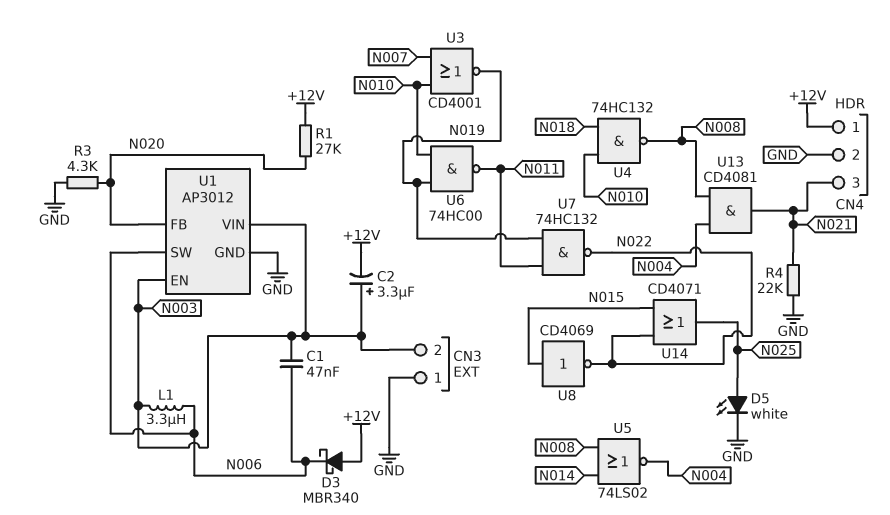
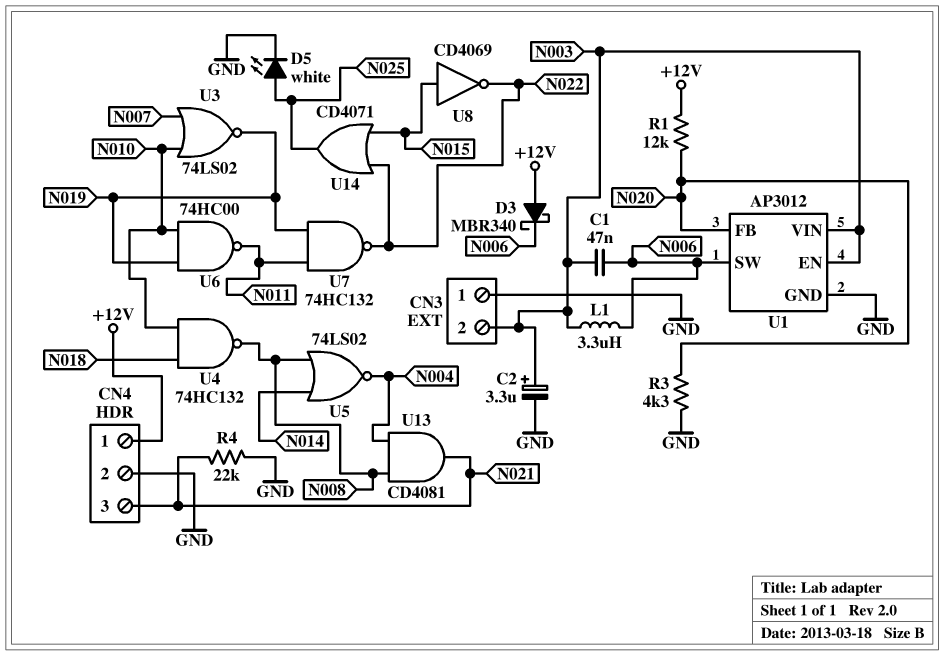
C2: 3.3uF (plus N003, minus +12V) -> 3.3uF (plus N003, minus GND)
R1: 27k (+12V, N020) -> 12k (+12V, N020)
U3: NOR CD4001 (in N007, in N010, out N019) -> NOR 74LS02 (in N007, in N010, out N019)

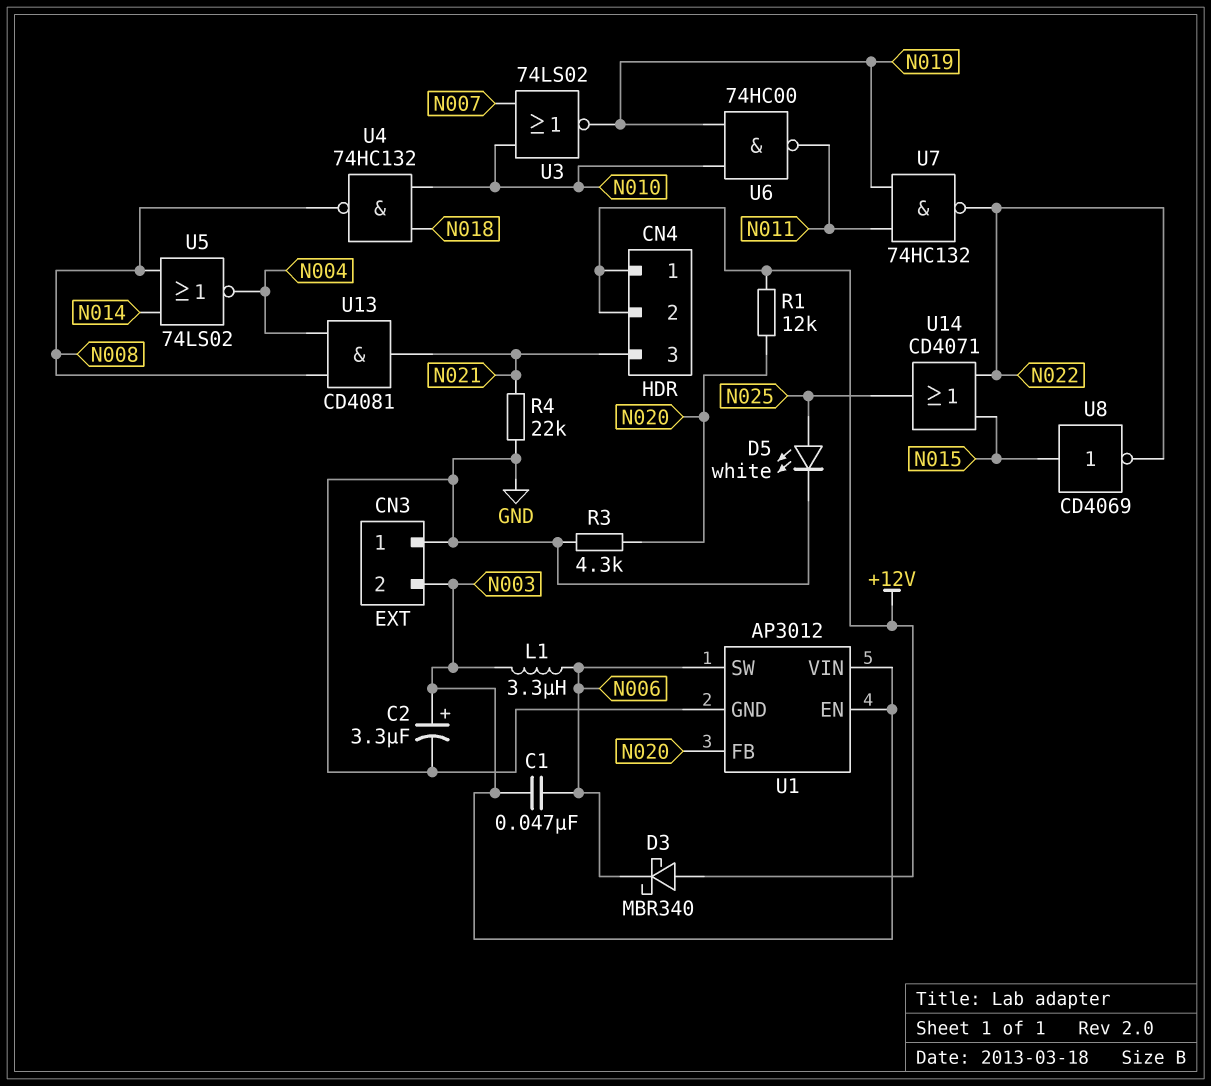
CN4 pin 2: GND -> +12V

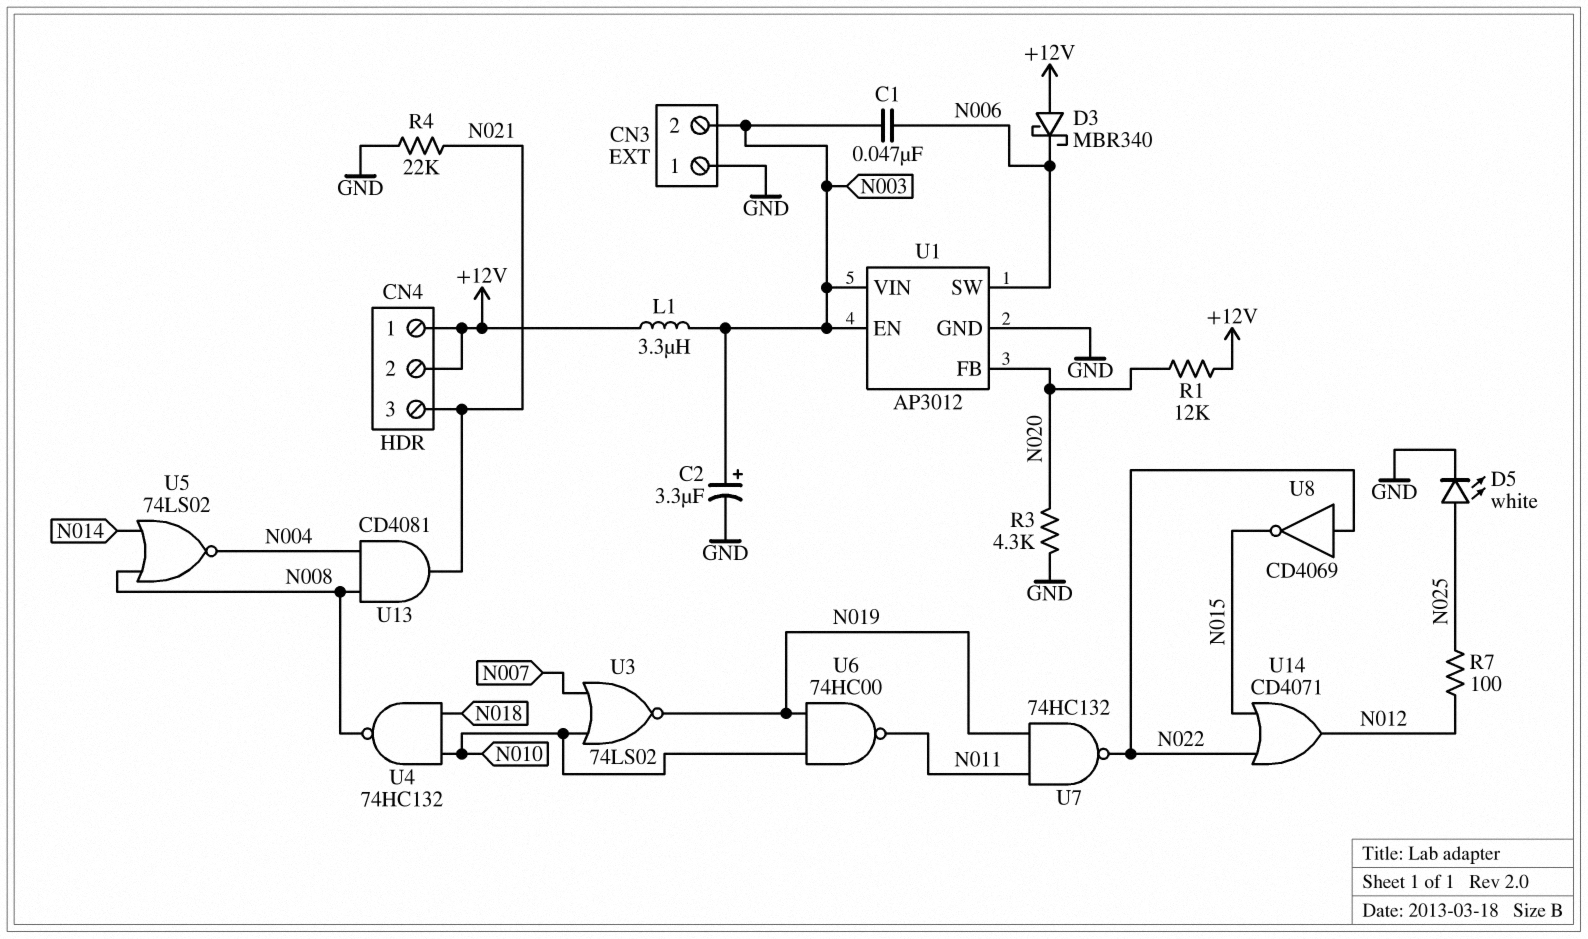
L1: 3.3uH (N003, N006) -> 3.3uH (+12V, N003)
R7: none -> 100 (N012, N025)
U8: NOT CD4069 (in N015, out N022) -> NOT CD4069 (in N022, out N015)
U14: OR CD4071 (in N015, in N022, out N025) -> OR CD4071 (in N015, in N022, out N012)

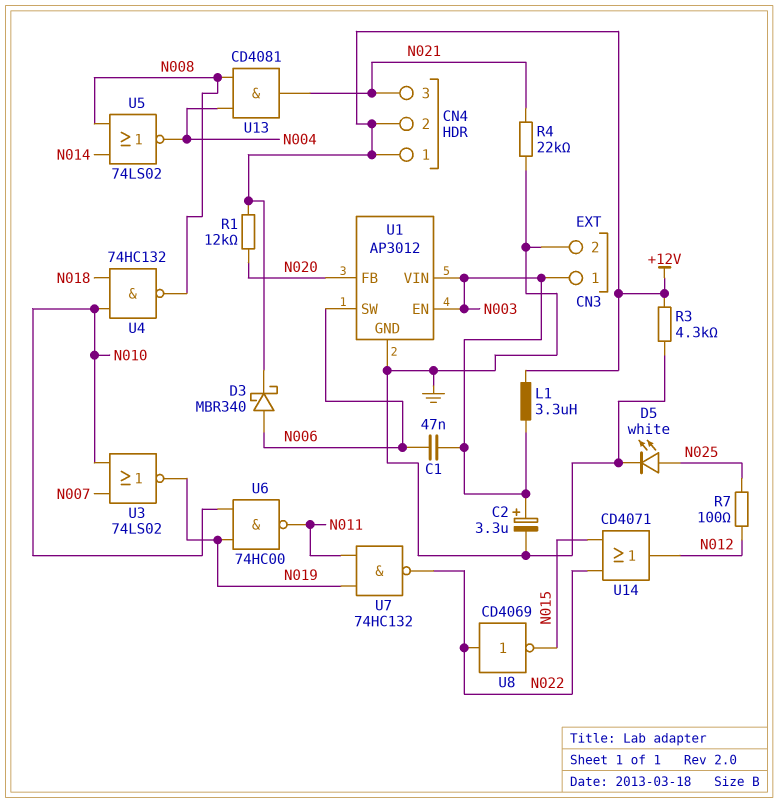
CN3 pin 1: GND -> N003
CN3 pin 2: N003 -> GND
D3: schottky MBR340 (A +12V, K N006) -> schottky MBR340 (A N006, K +12V)
R3: 4.3k (GND, N020) -> 4.3k (+12V, GND)

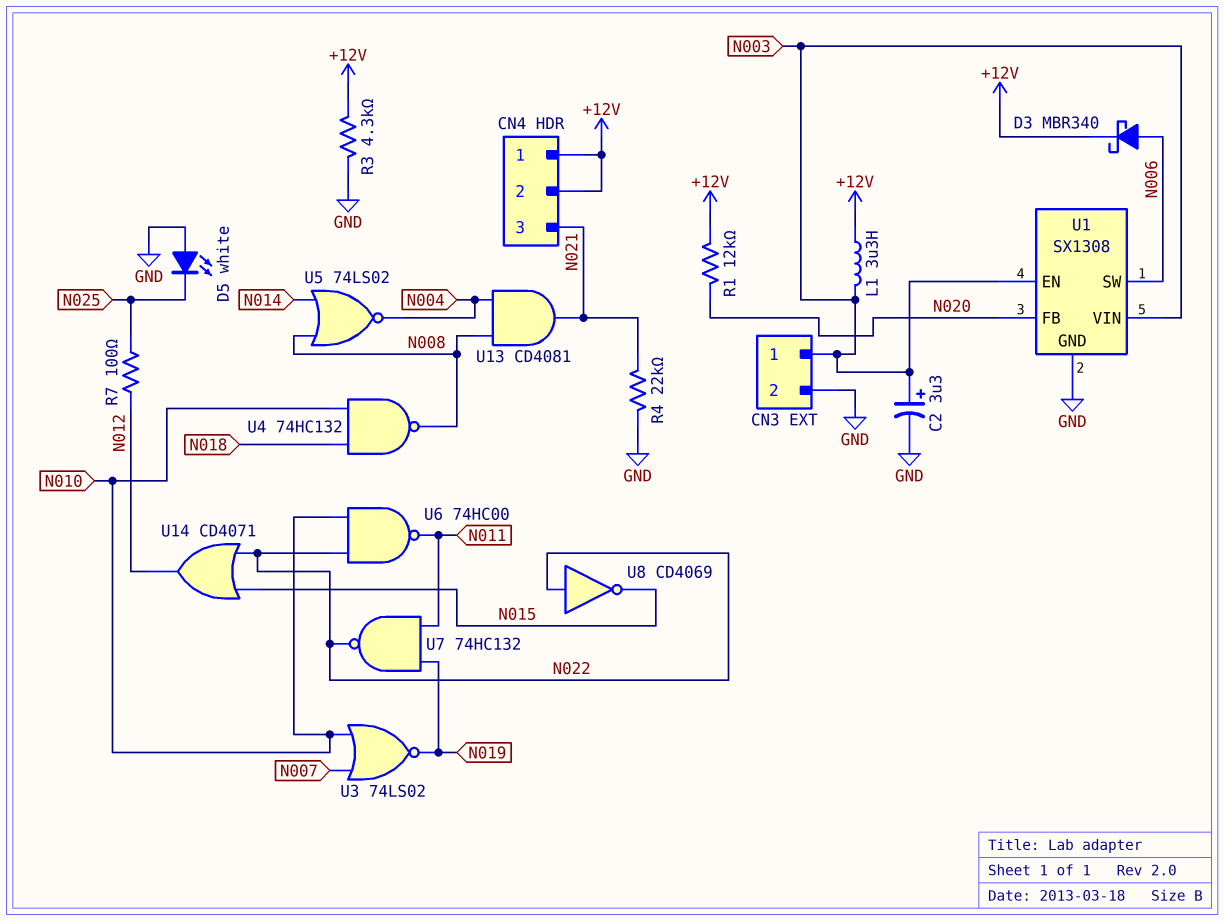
C1: 47nF (N003, N006) -> none
D5: LED white (A N025, K GND) -> LED white (A GND, K N025)
U1: AP3012 -> SX1308
U6: NAND 74HC00 (in N010, in N019, out N011) -> NAND 74HC00 (in N010, in N022, out N011)

